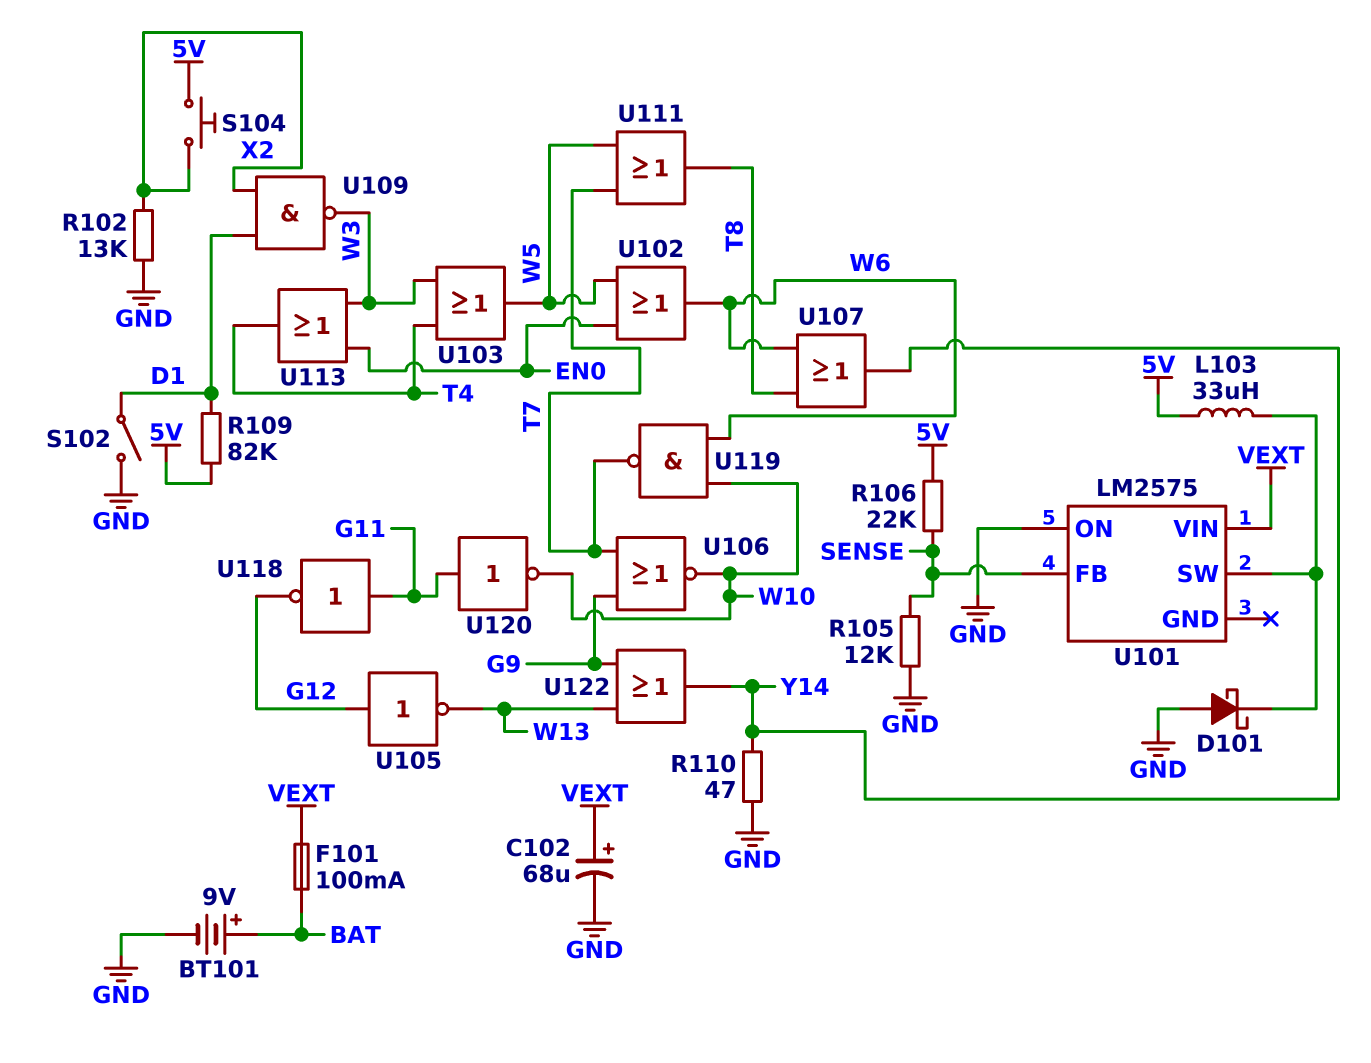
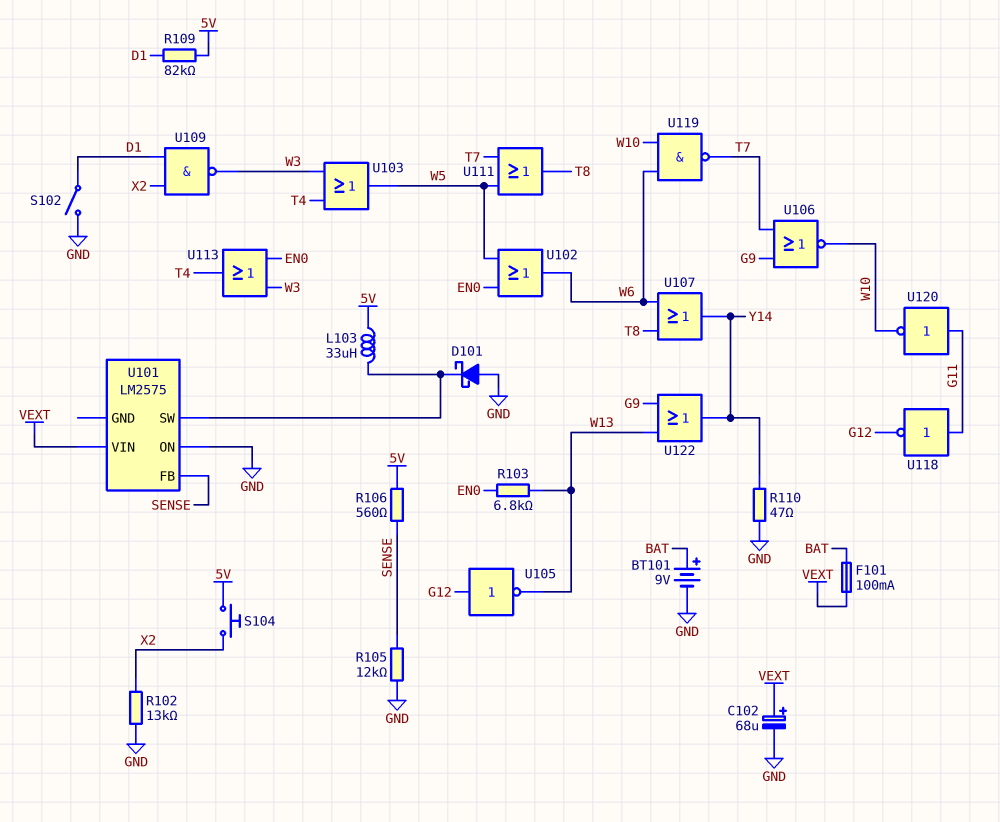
R103: none -> 6.8k (EN0, W13)
R106: 22k (5V, SENSE) -> 560 (5V, SENSE)

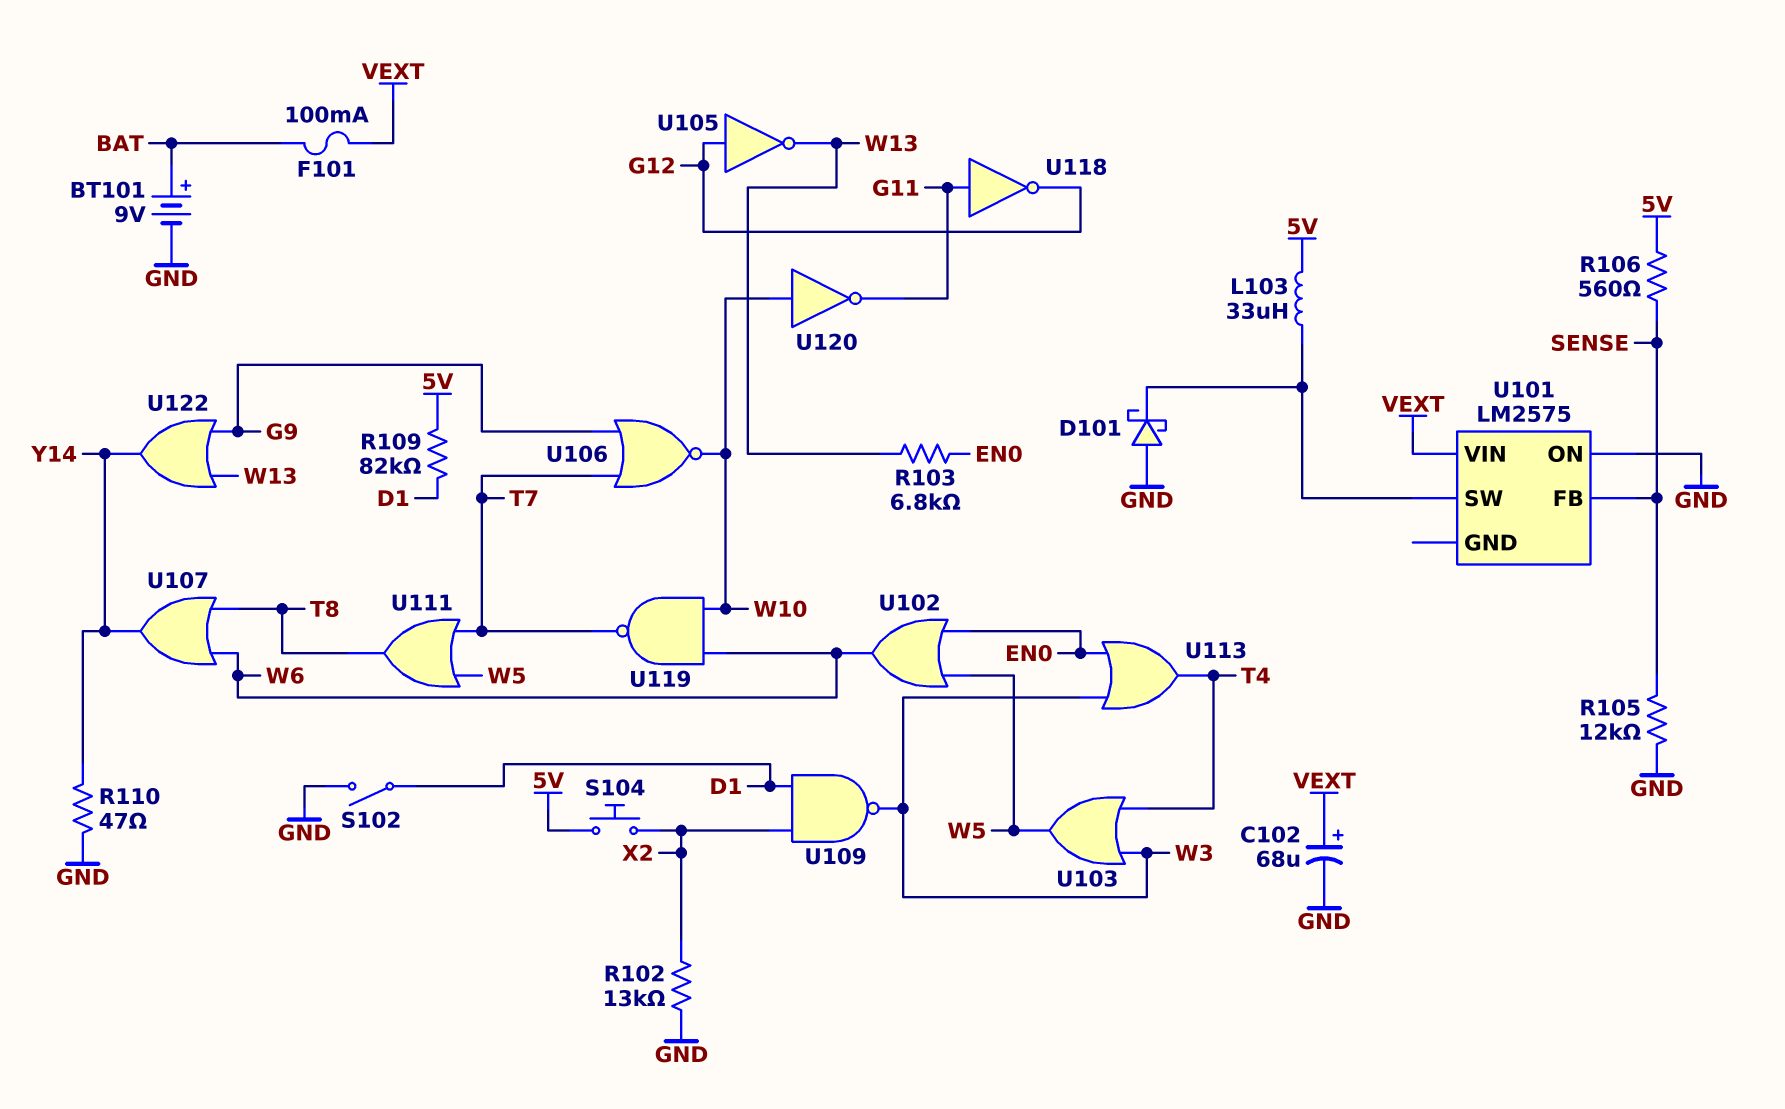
U120: NOT (in G11, out W10) -> NOT (in W10, out G11)

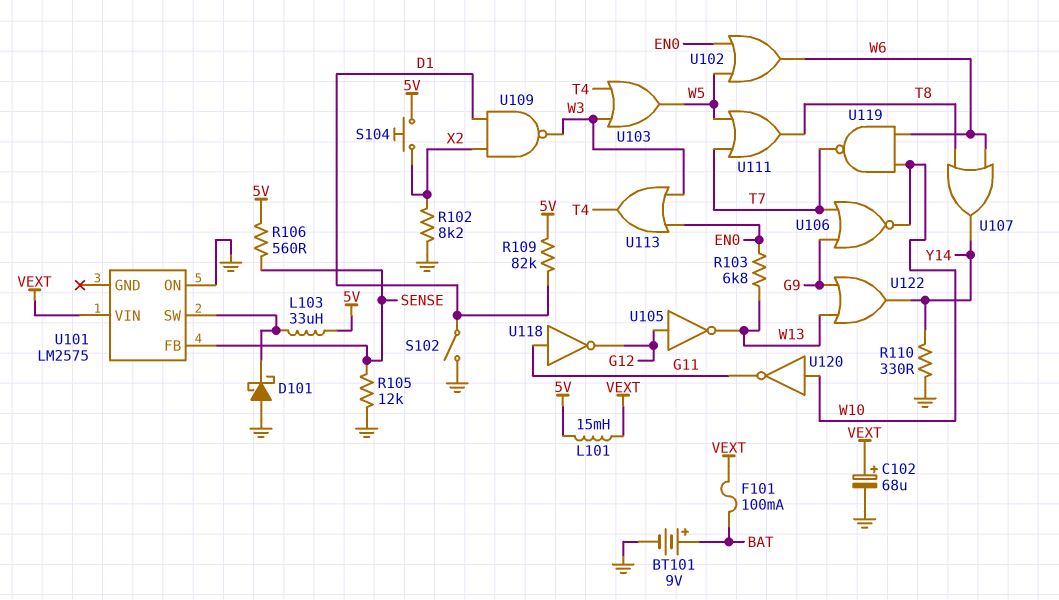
L101: none -> 15mH (5V, VEXT)
R102: 13k (GND, X2) -> 8.2k (GND, X2)
R110: 47 (GND, Y14) -> 330 (GND, Y14)

